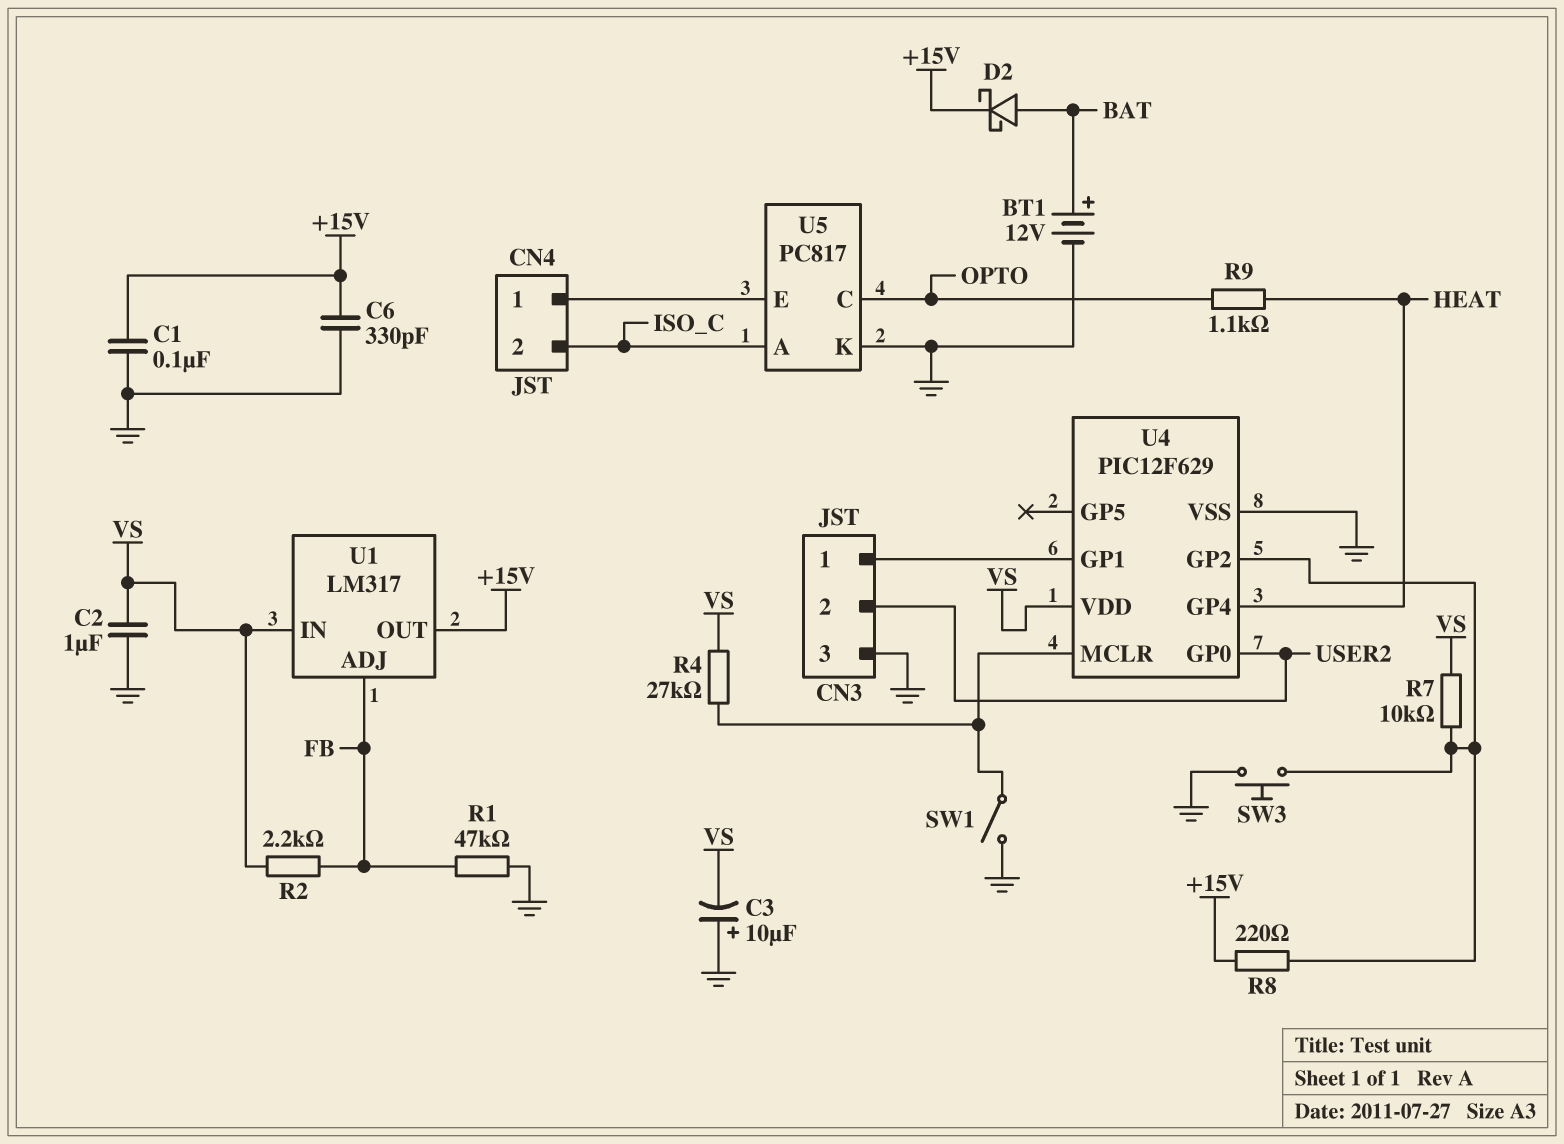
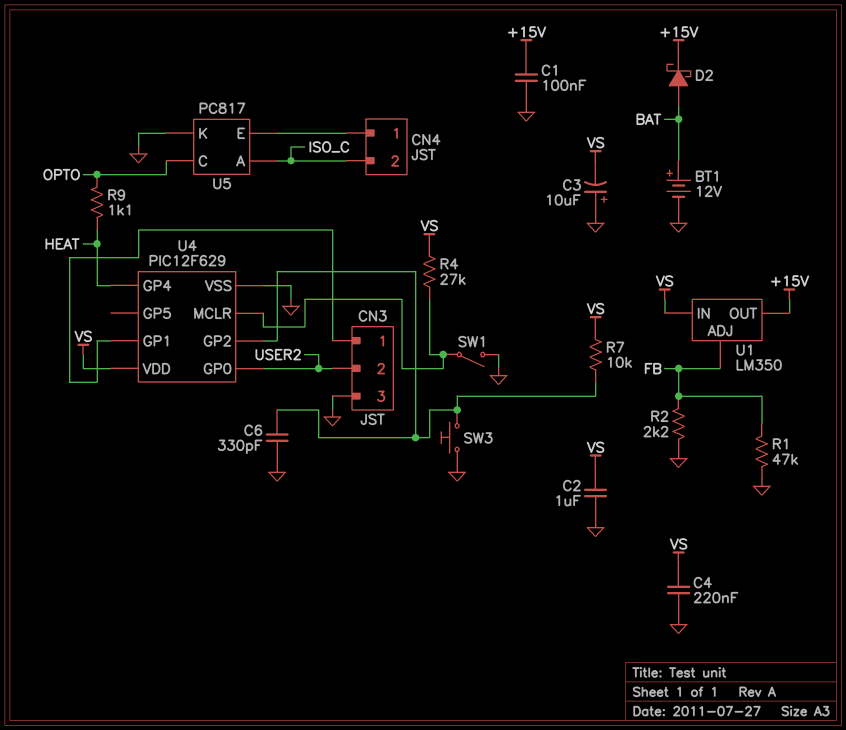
C4: none -> 220nF (GND, VS)
C6: 330pF (+15V, GND) -> 330pF (GND, U4/GP2)
R2: 2.2k (FB, VS) -> 2.2k (FB, GND)
R8: 220 (+15V, U4/GP2) -> none
U1: LM317 -> LM350

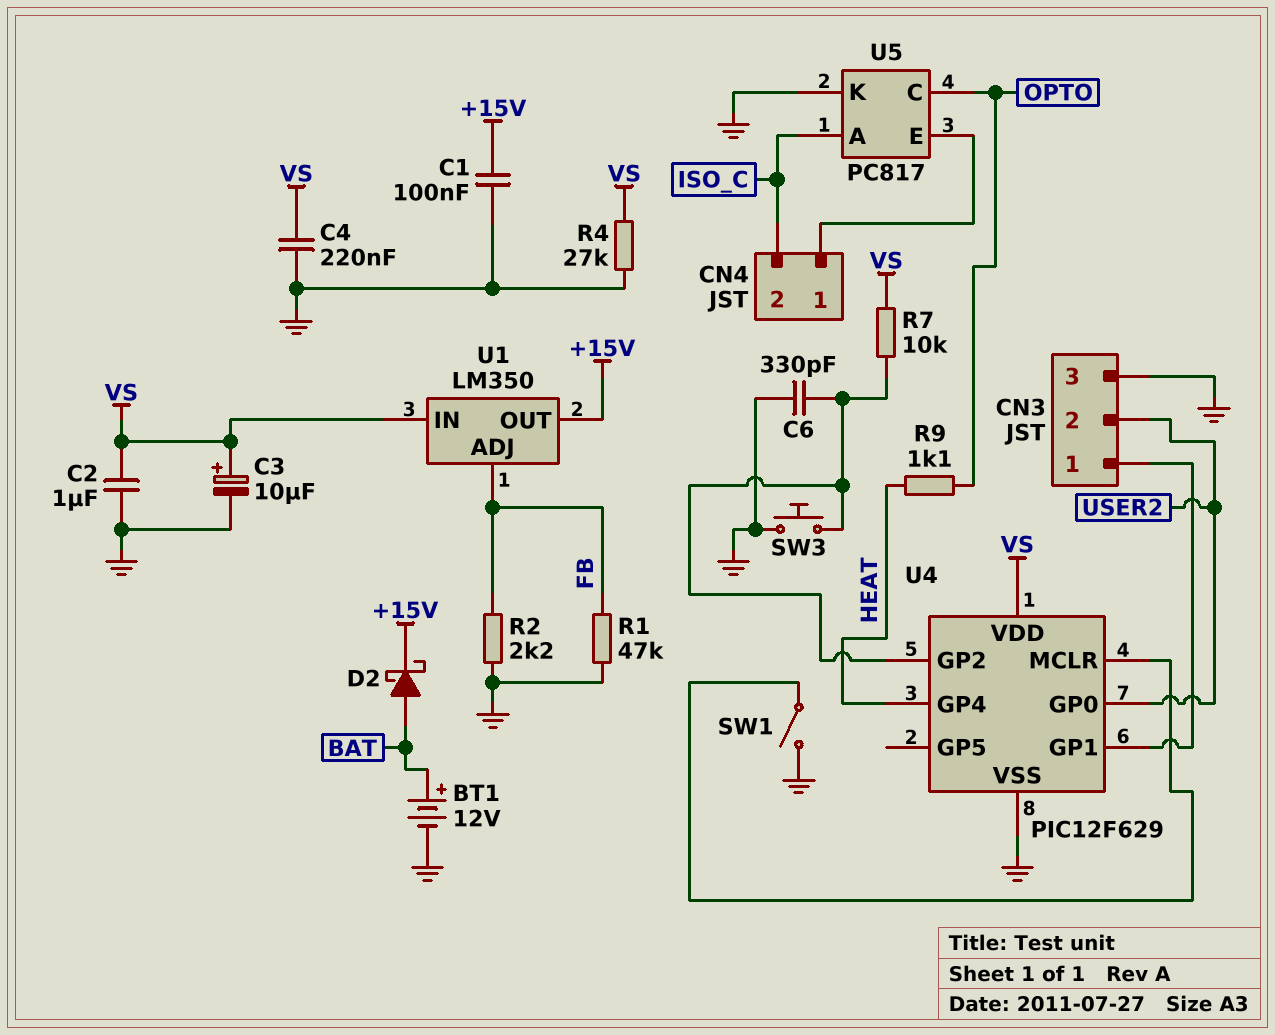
C3: 10uF (plus GND, minus VS) -> 10uF (plus VS, minus GND)
R4: 27k (U4/MCLR, VS) -> 27k (GND, VS)

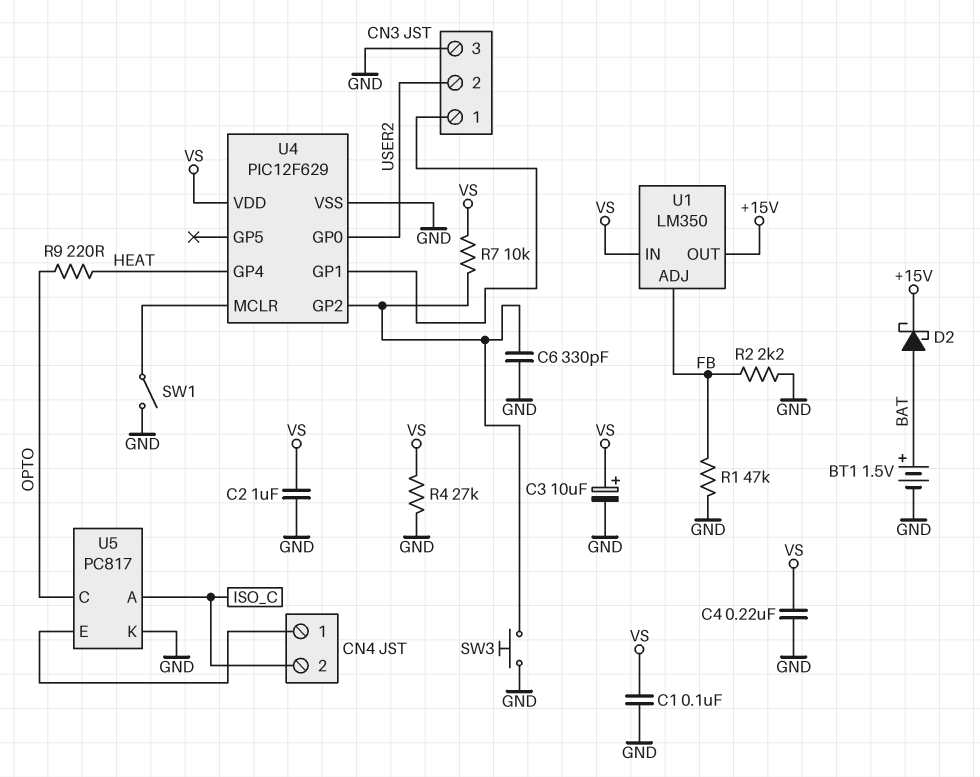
BT1: 12V (plus BAT, minus GND) -> 1.5V (plus BAT, minus GND)
C1: 100nF (+15V, GND) -> 100nF (GND, VS)
R9: 1.1k (HEAT, OPTO) -> 220 (HEAT, OPTO)

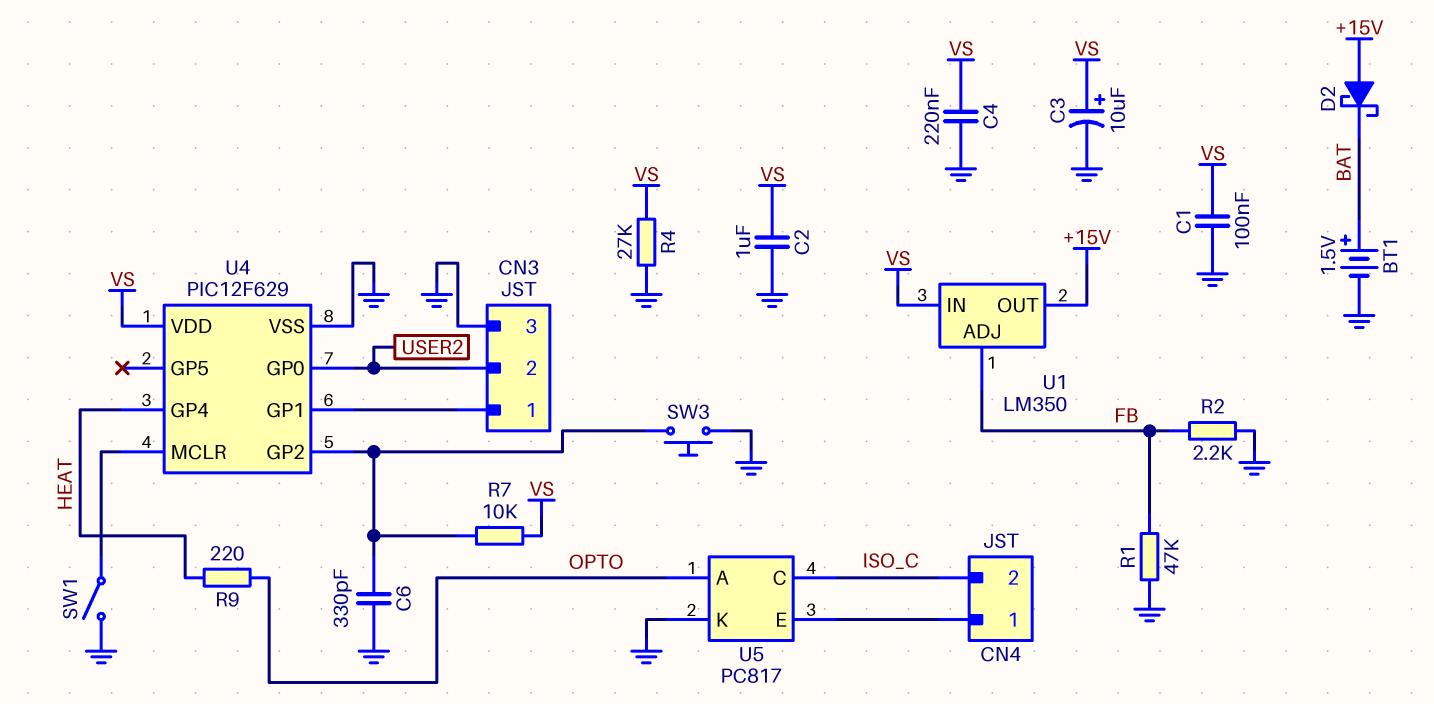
D2: schottky (A BAT, K +15V) -> schottky (A +15V, K BAT)
U5 pin A: ISO_C -> OPTO
U5 pin C: OPTO -> ISO_C

